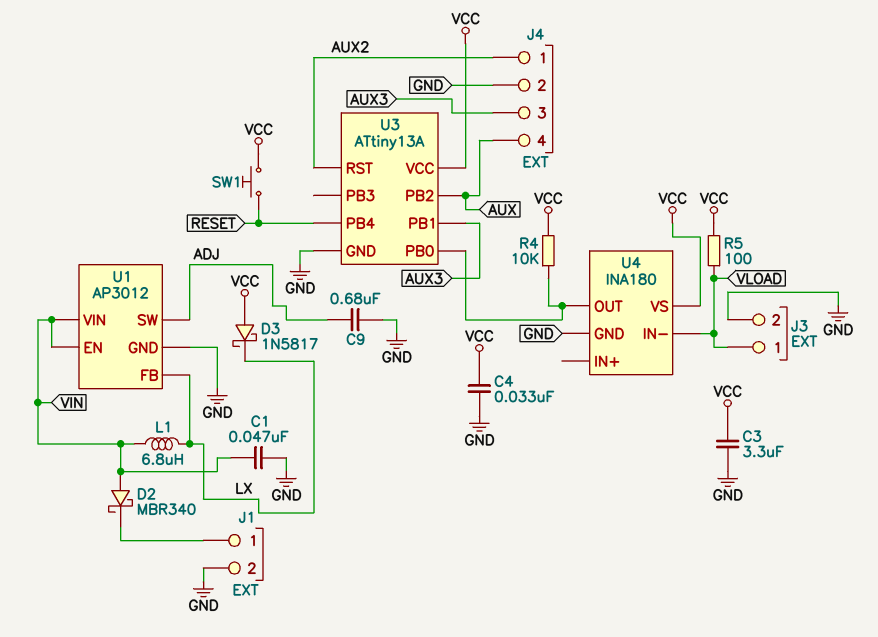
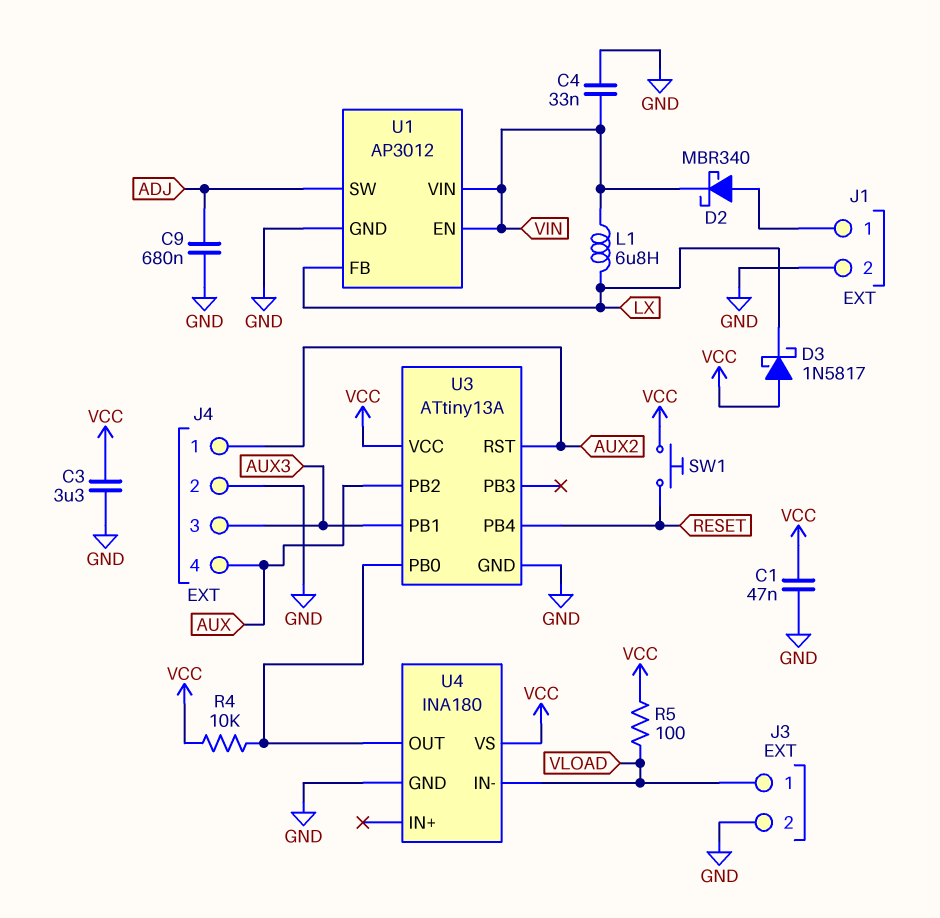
C1: 47nF (GND, VIN) -> 47nF (GND, VCC)
C4: 33nF (GND, VCC) -> 33nF (GND, VIN)
D2: schottky MBR340 (A VIN, K J1/1) -> schottky MBR340 (A J1/1, K VIN)

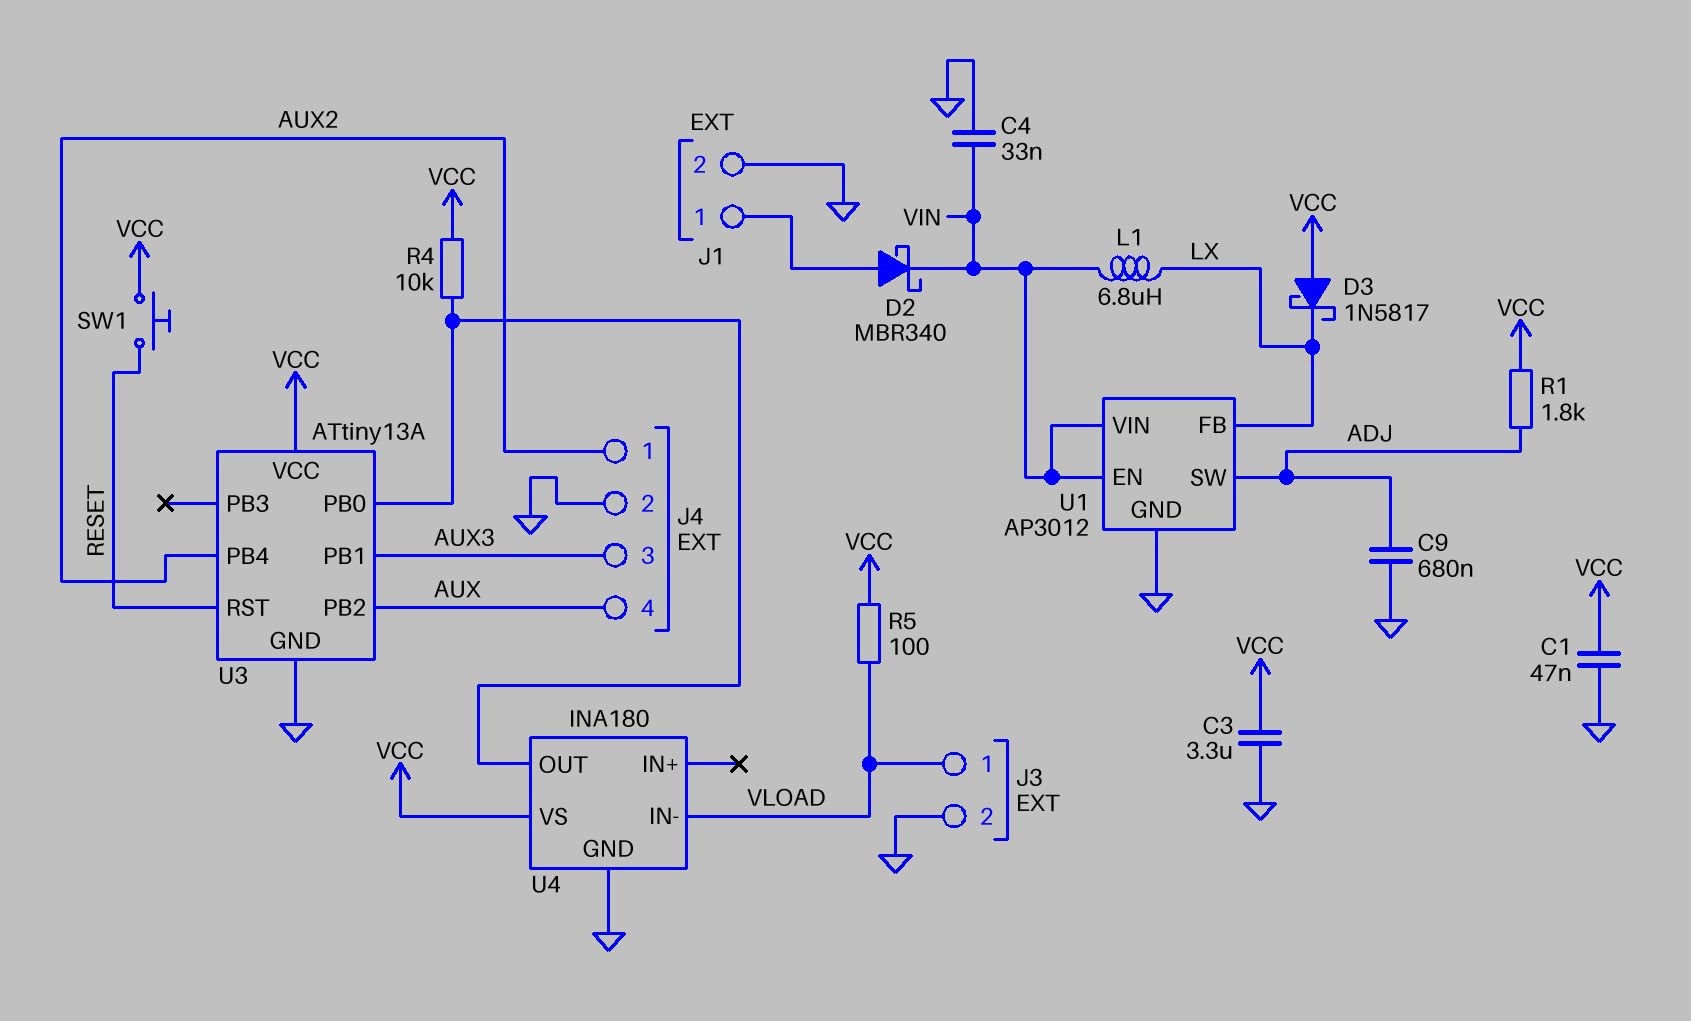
R1: none -> 1.8k (ADJ, VCC)
U3 pin PB4: RESET -> AUX2
U3 pin RST: AUX2 -> RESET

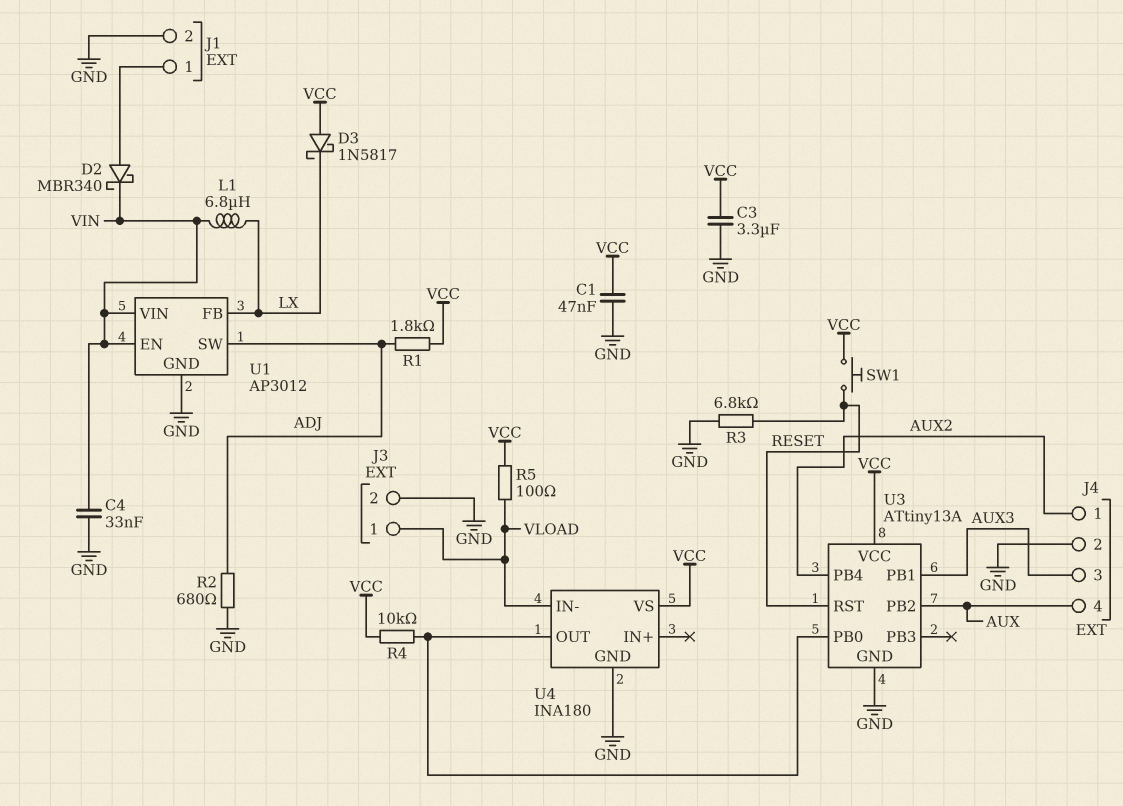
C9: 680nF (ADJ, GND) -> none
R2: none -> 680 (ADJ, GND)
R3: none -> 6.8k (GND, RESET)

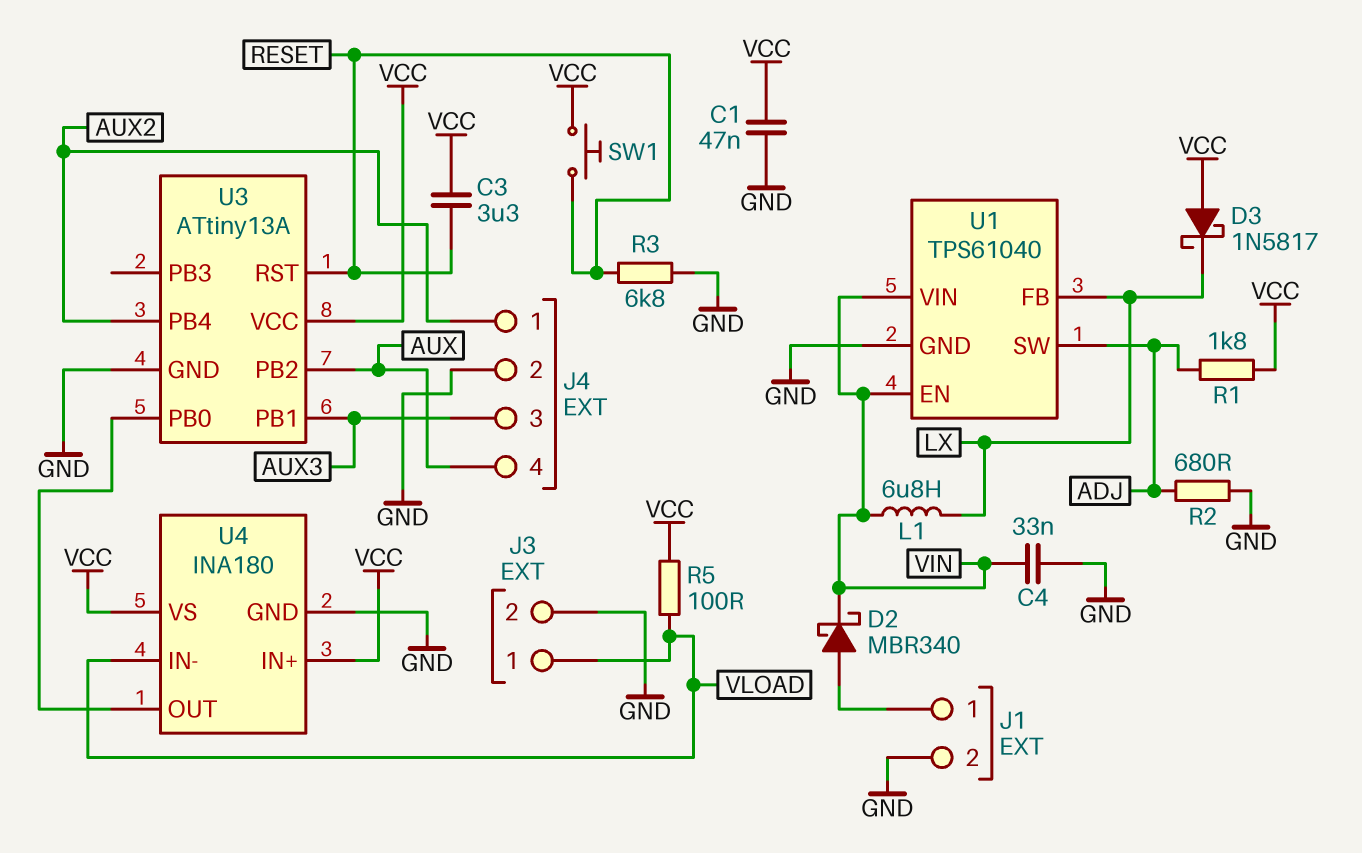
C3: 3.3uF (GND, VCC) -> 3.3uF (RESET, VCC)
R4: 10k (U3/PB0, VCC) -> none
U1: AP3012 -> TPS61040
U4 pin IN+: none -> VCC

